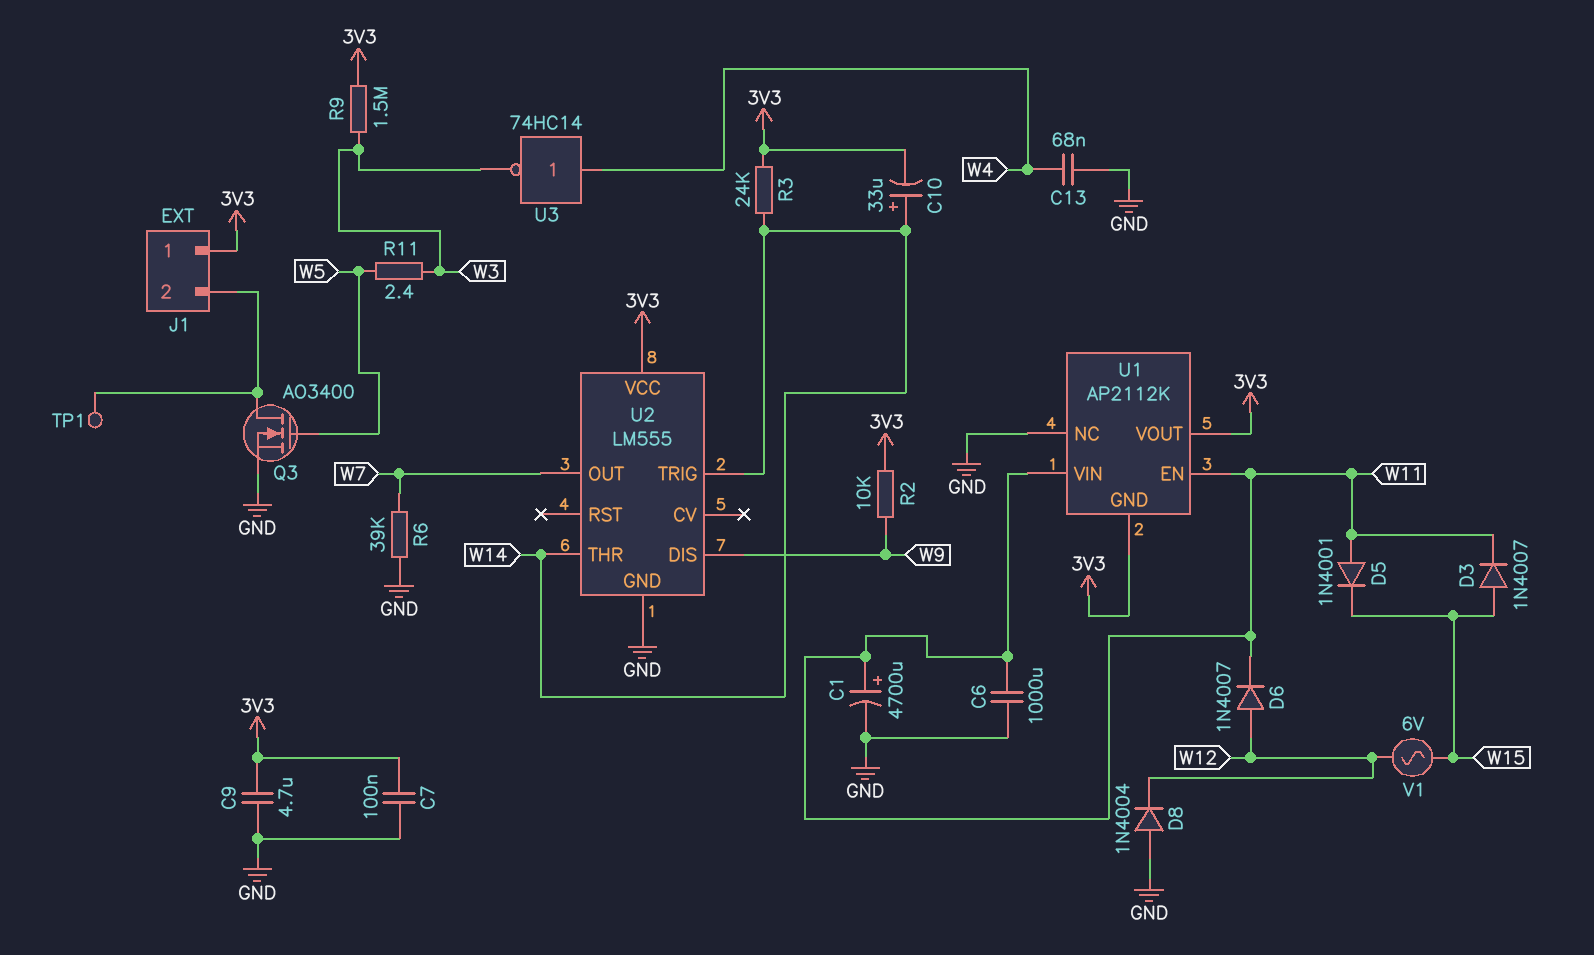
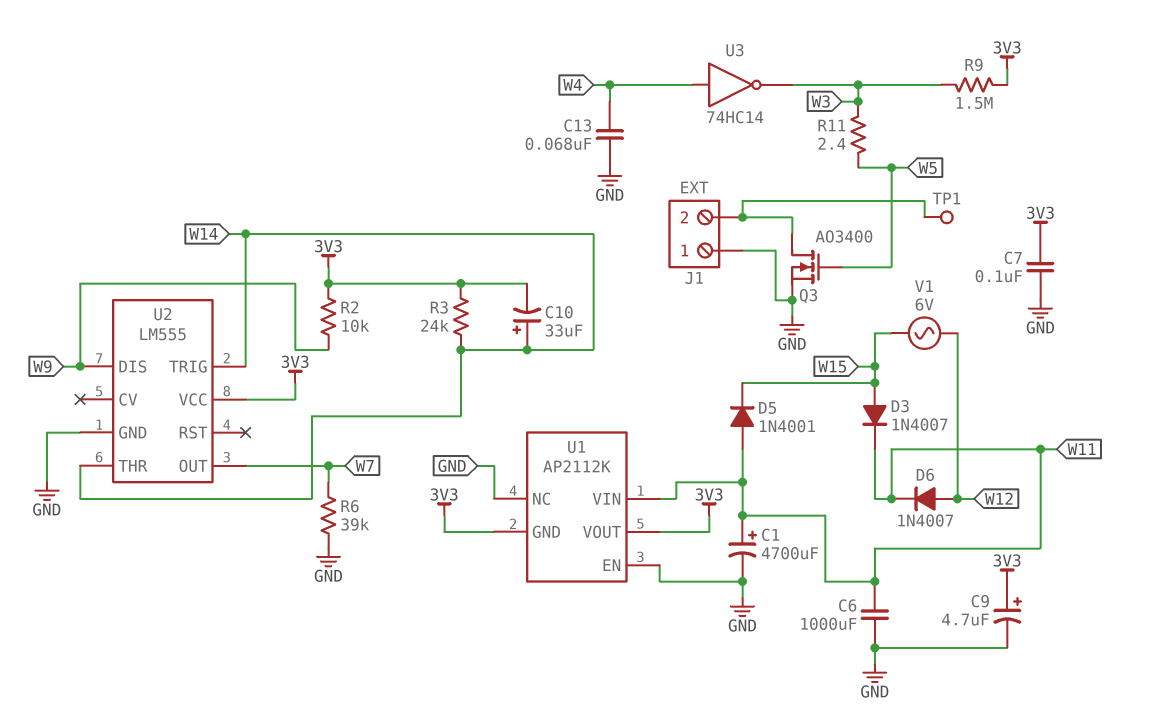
C9: 4.7uF (3V3, GND) -> 4.7uF (plus 3V3, minus GND)
D8: diode 1N4004 (A GND, K W12) -> none
J1 pin 1: 3V3 -> GND
U1 pin EN: W11 -> GND

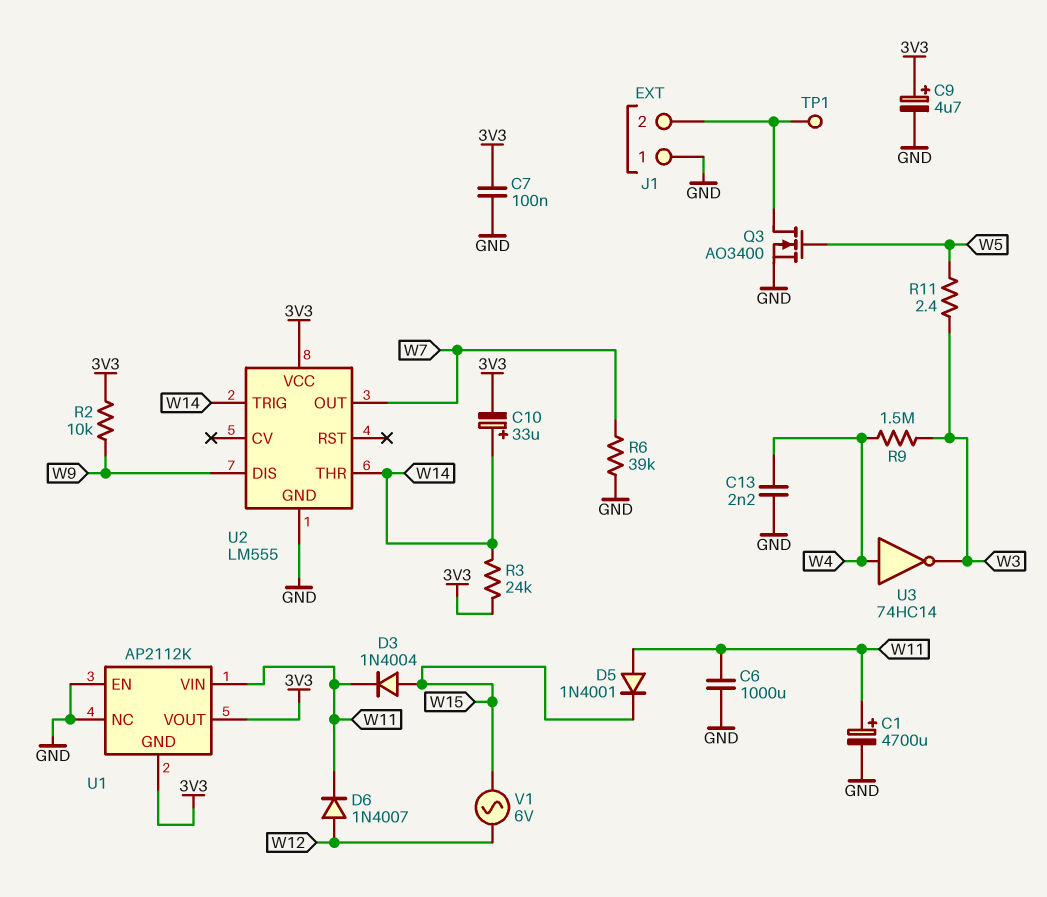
C13: 68nF (GND, W4) -> 2.2nF (GND, W4)
D3: diode 1N4007 (A W15, K W11) -> diode 1N4004 (A W15, K W11)
R9: 1.5M (3V3, W3) -> 1.5M (W3, W4)

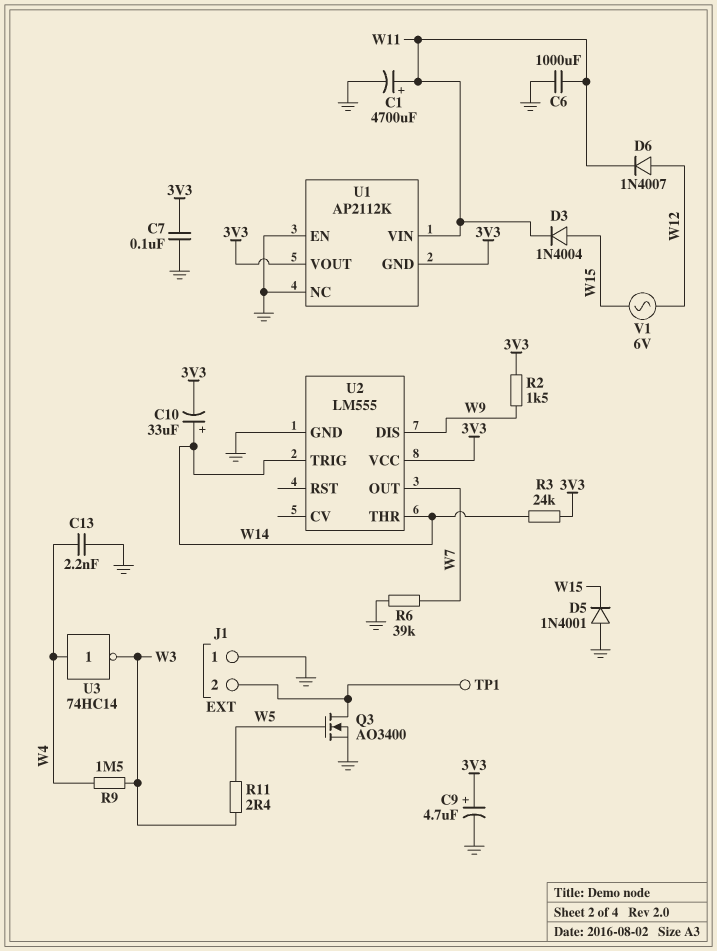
D5: diode 1N4001 (A W11, K W15) -> diode 1N4001 (A GND, K W15)
R2: 10k (3V3, W9) -> 1.5k (3V3, W9)

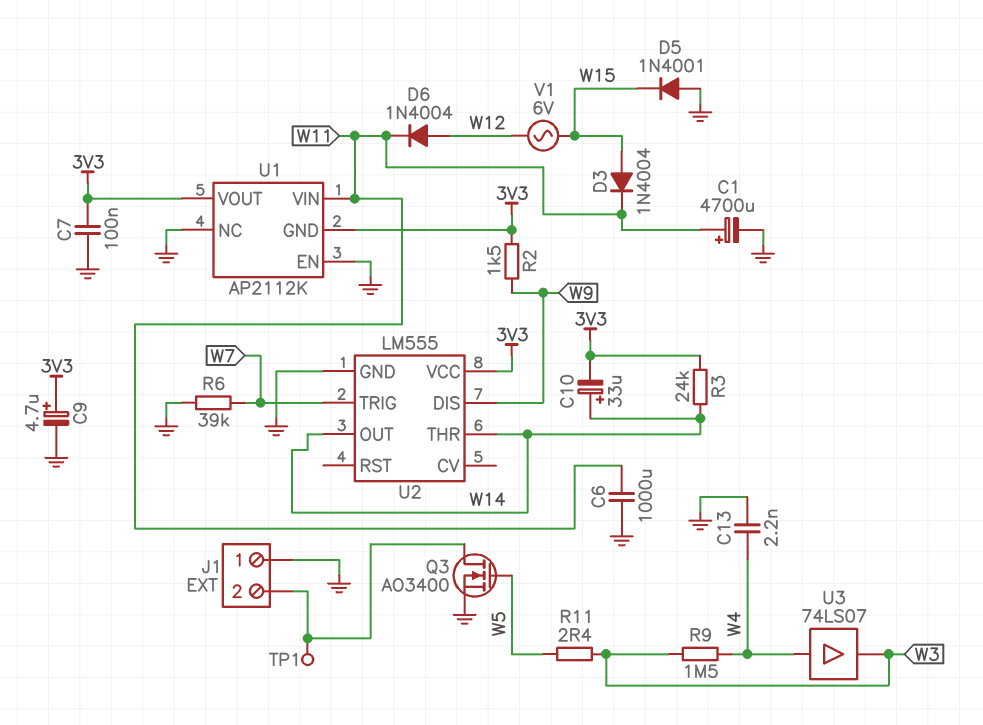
D6: diode 1N4007 (A W12, K W11) -> diode 1N4004 (A W12, K W11)
U2 pin OUT: W7 -> W14
U2 pin TRIG: W14 -> W7
U3: NOT 74HC14 (in W4, out W3) -> buffer 74LS07 (in W4, out W3)

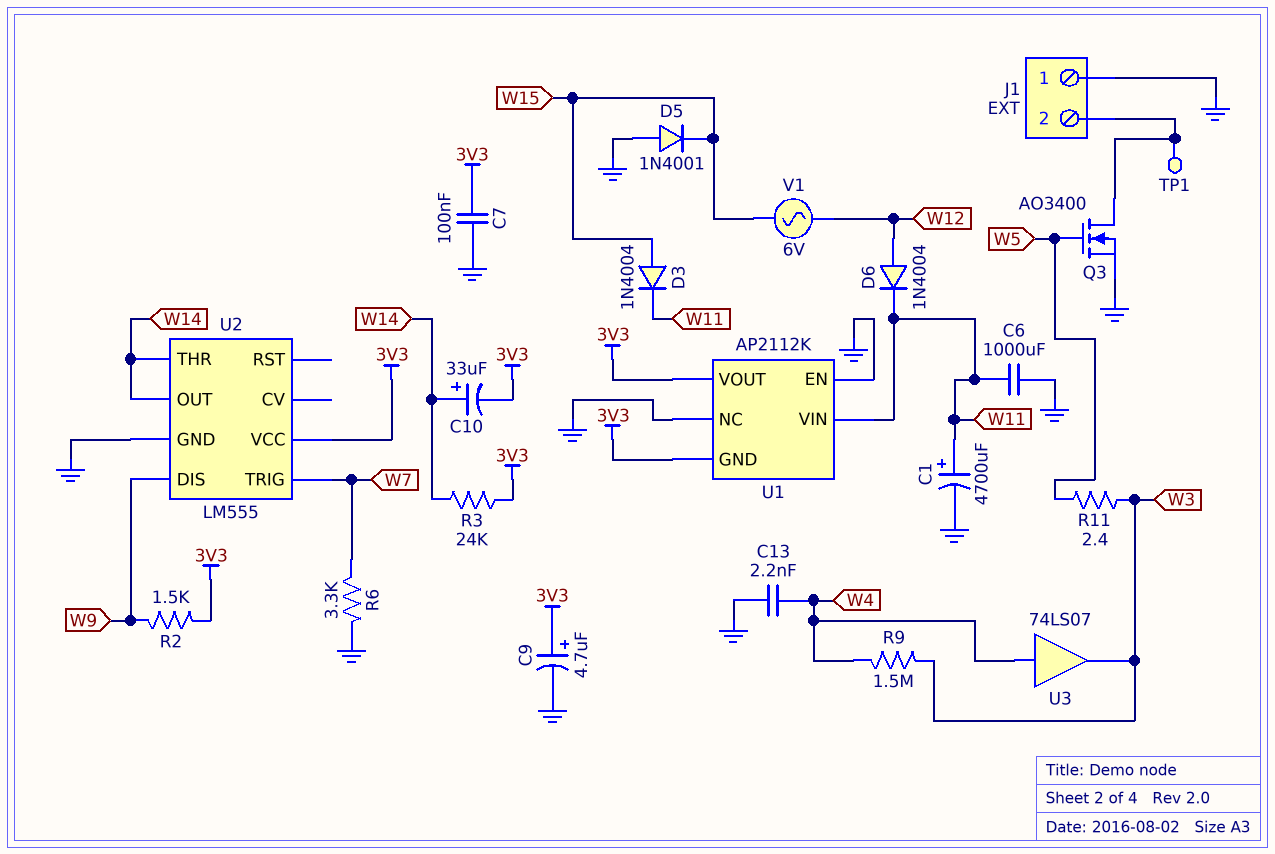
R6: 39k (GND, W7) -> 3.3k (GND, W7)

